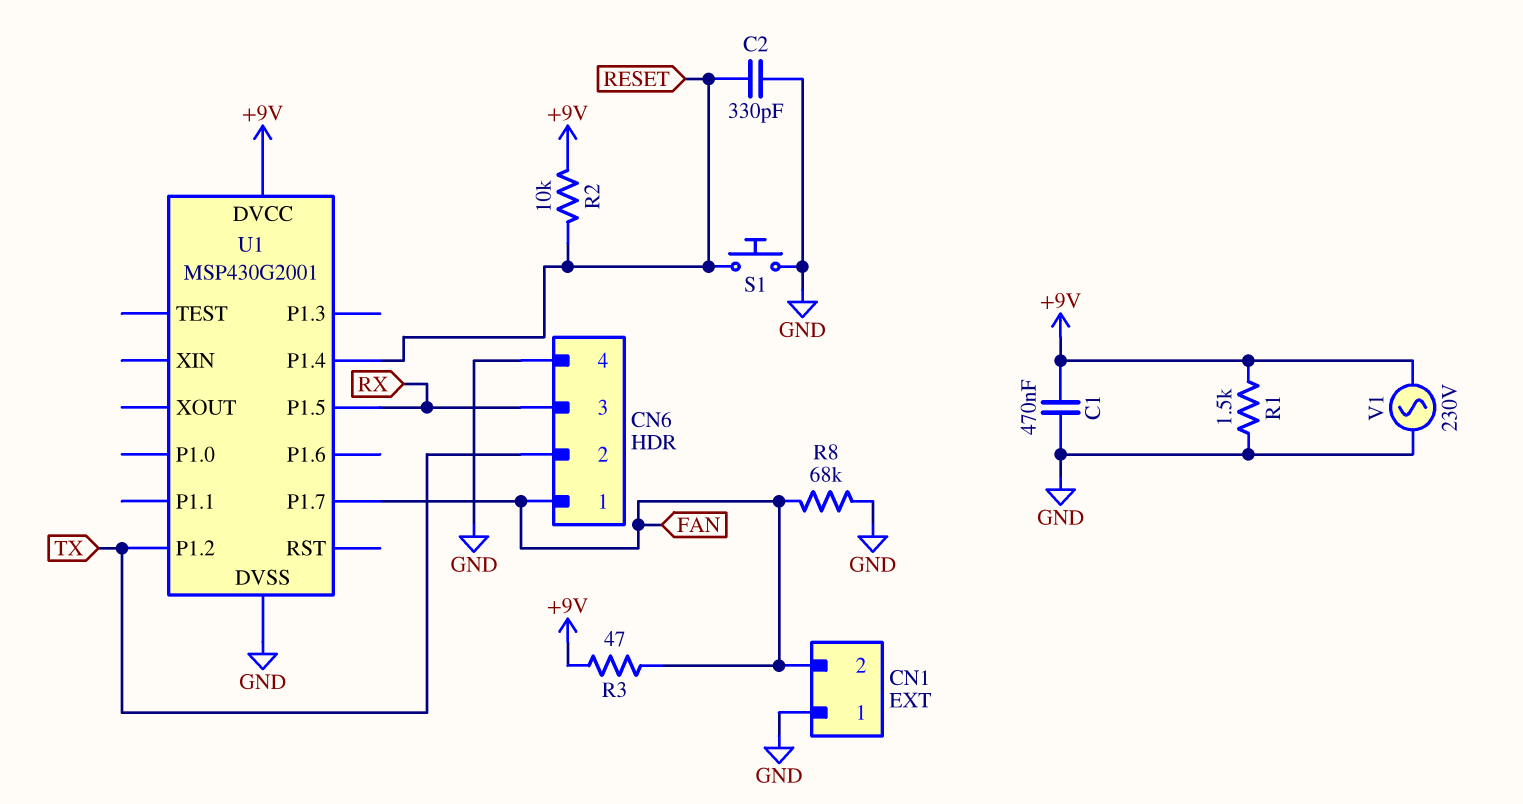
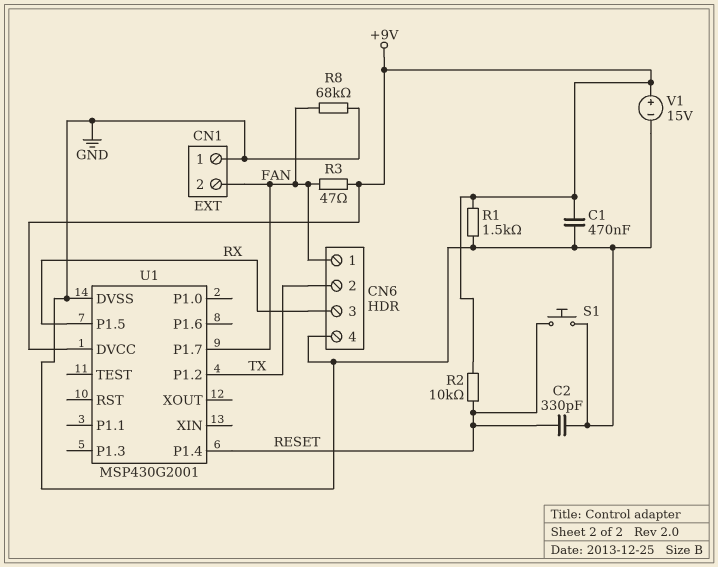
V1: AC 230V (+9V, GND) -> 15V (plus +9V, minus GND)

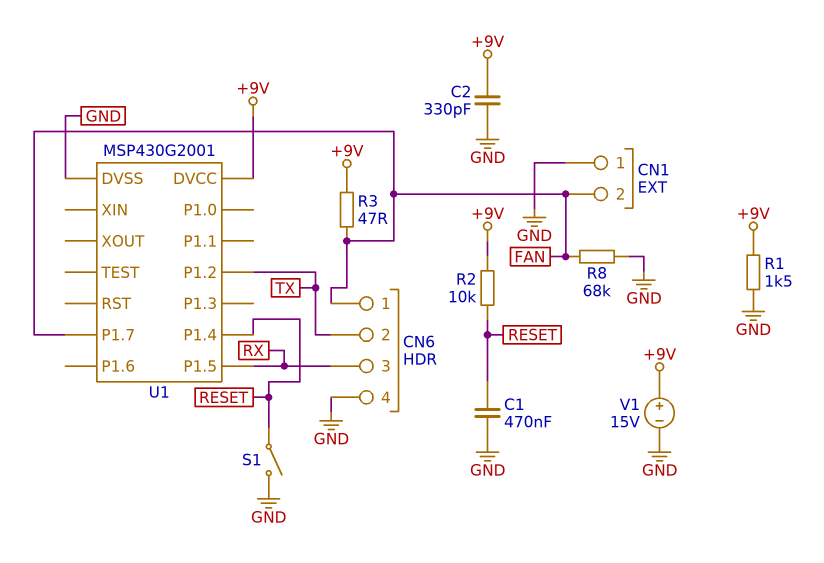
C1: 470nF (+9V, GND) -> 470nF (GND, RESET)
C2: 330pF (GND, RESET) -> 330pF (+9V, GND)
S1: button (GND, RESET) -> switch (GND, RESET)

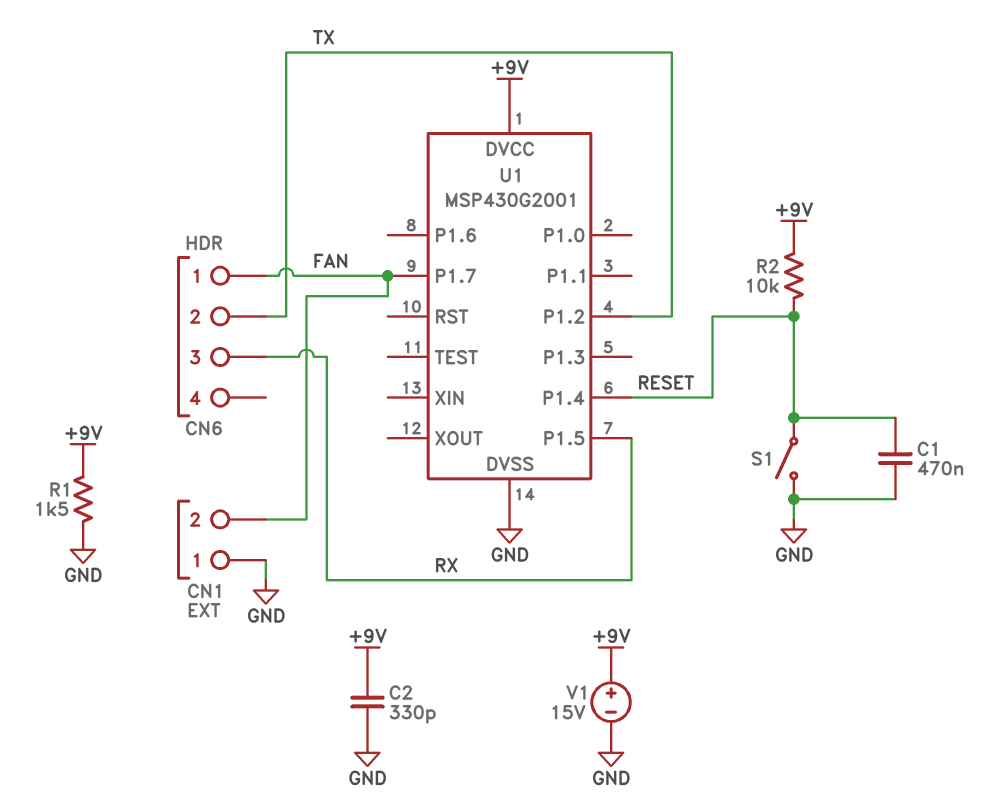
CN6 pin 4: GND -> none
R3: 47 (+9V, FAN) -> none
R8: 68k (FAN, GND) -> none

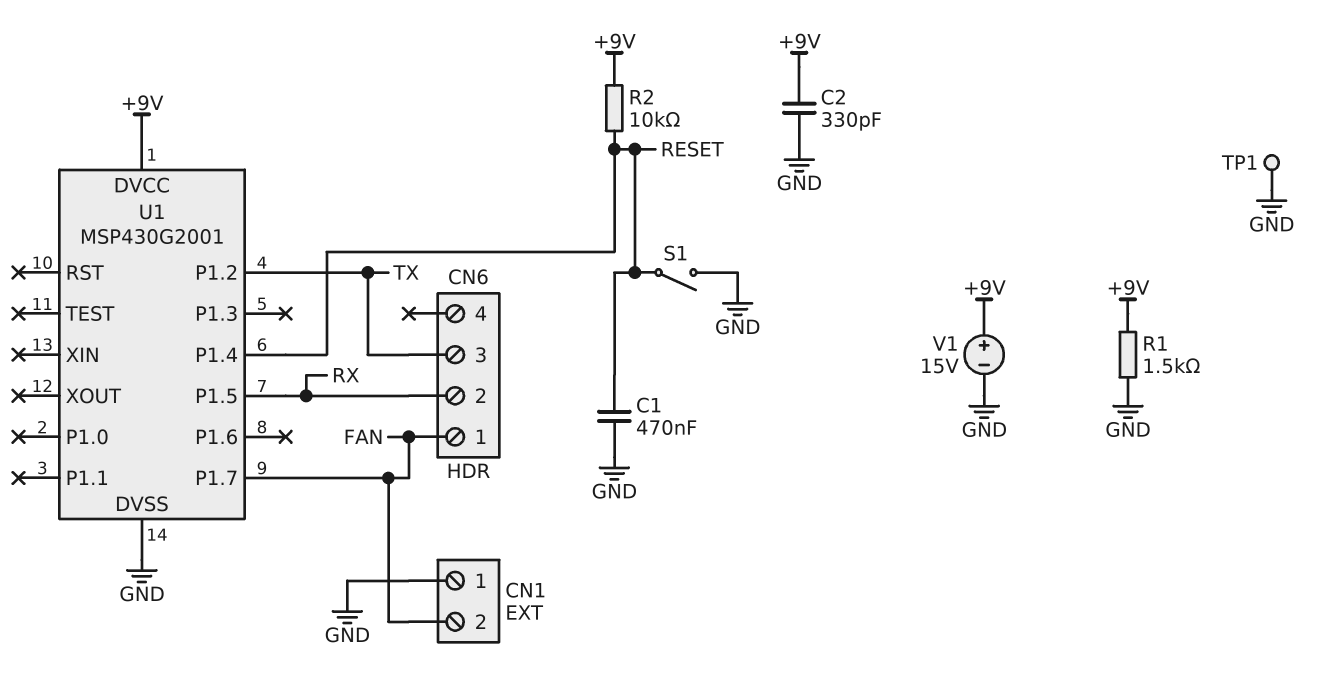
CN6 pin 2: TX -> RX
CN6 pin 3: RX -> TX
TP1: none -> test point (GND)

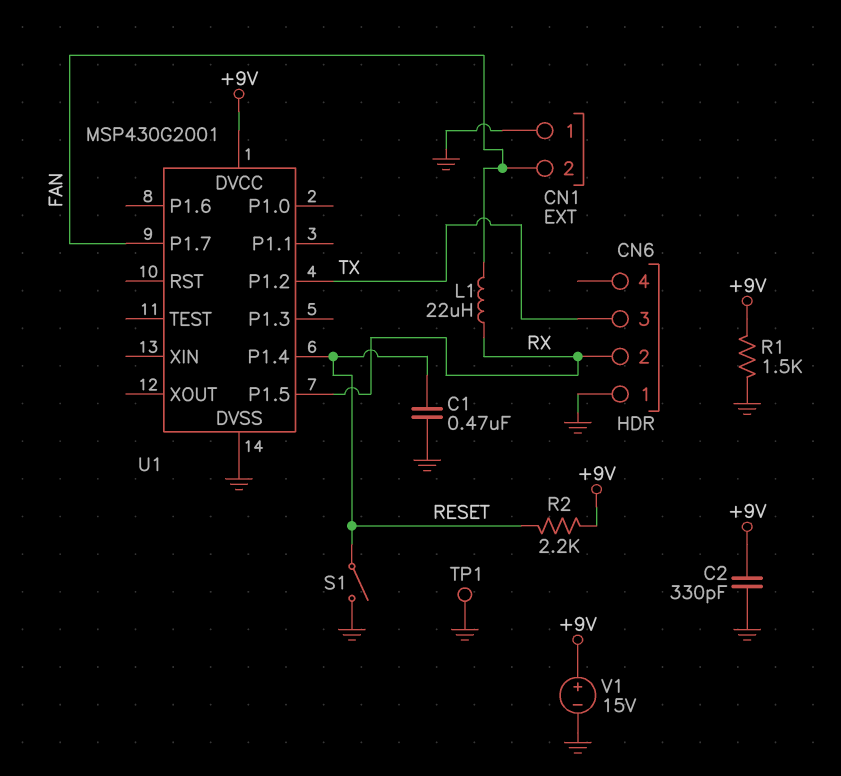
CN6 pin 1: FAN -> GND
L1: none -> 22uH (FAN, RX)
R2: 10k (+9V, RESET) -> 2.2k (+9V, RESET)

